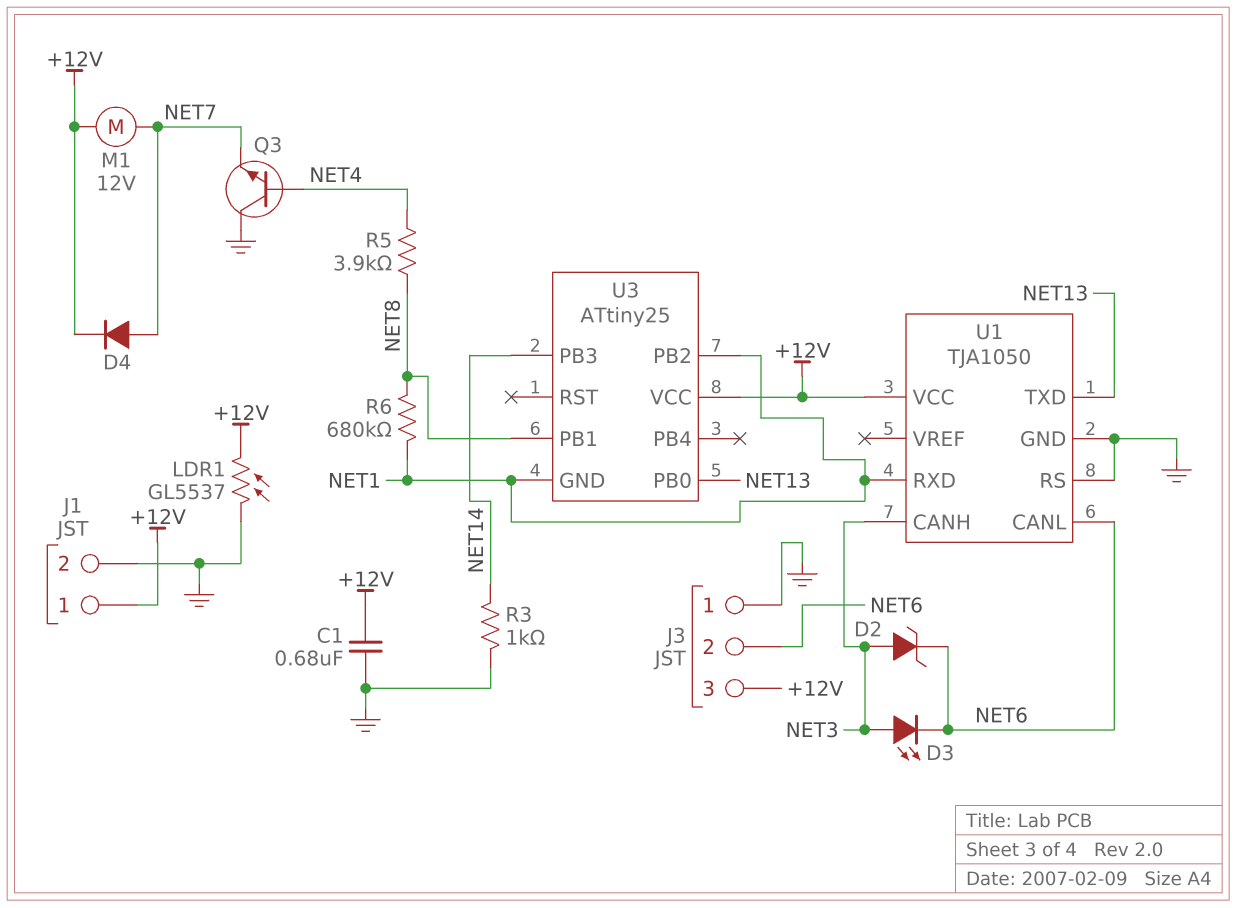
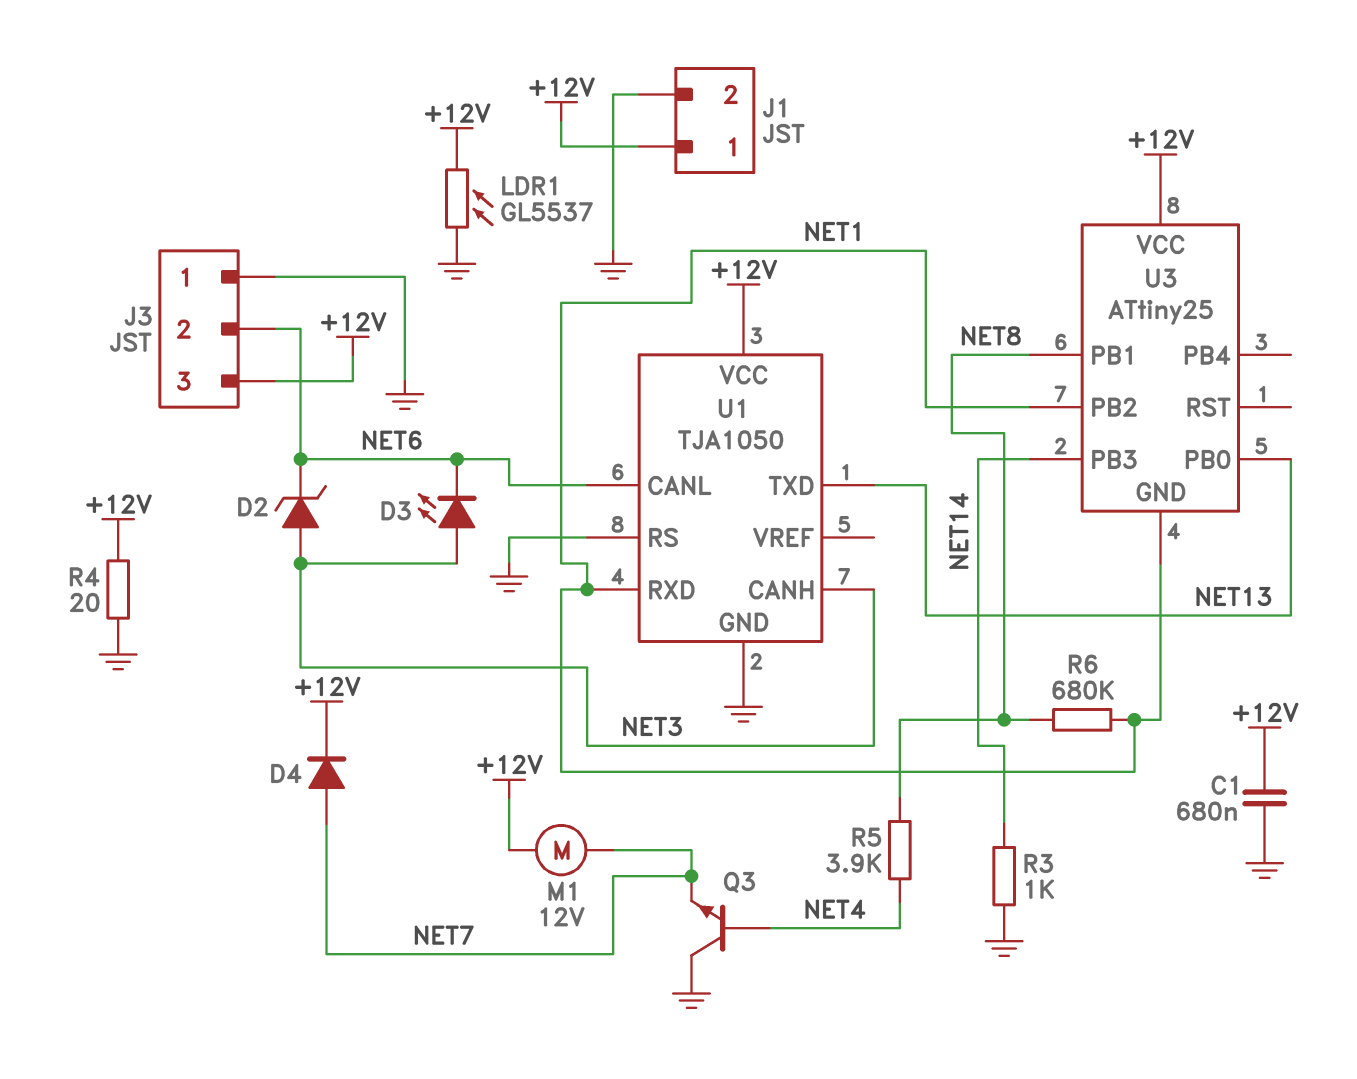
R4: none -> 20 (+12V, GND)

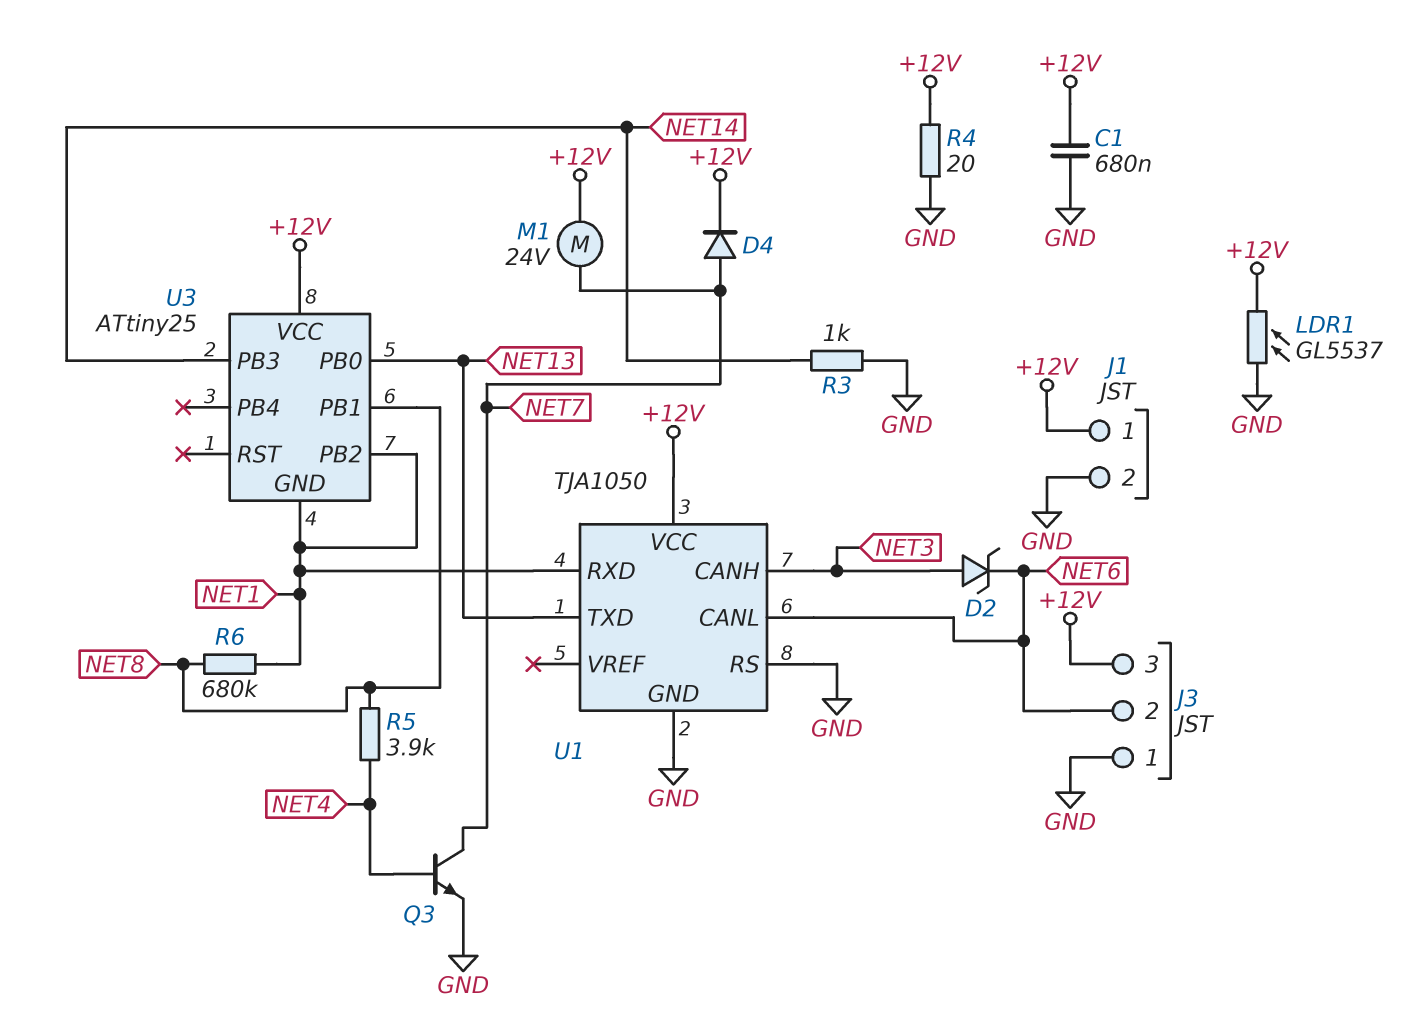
D3: LED (A NET3, K NET6) -> none
M1: motor 12V (+12V, NET7) -> motor 24V (+12V, NET7)
Q3: NPN (B NET4, C GND, E NET7) -> NPN (B NET4, C NET7, E GND)

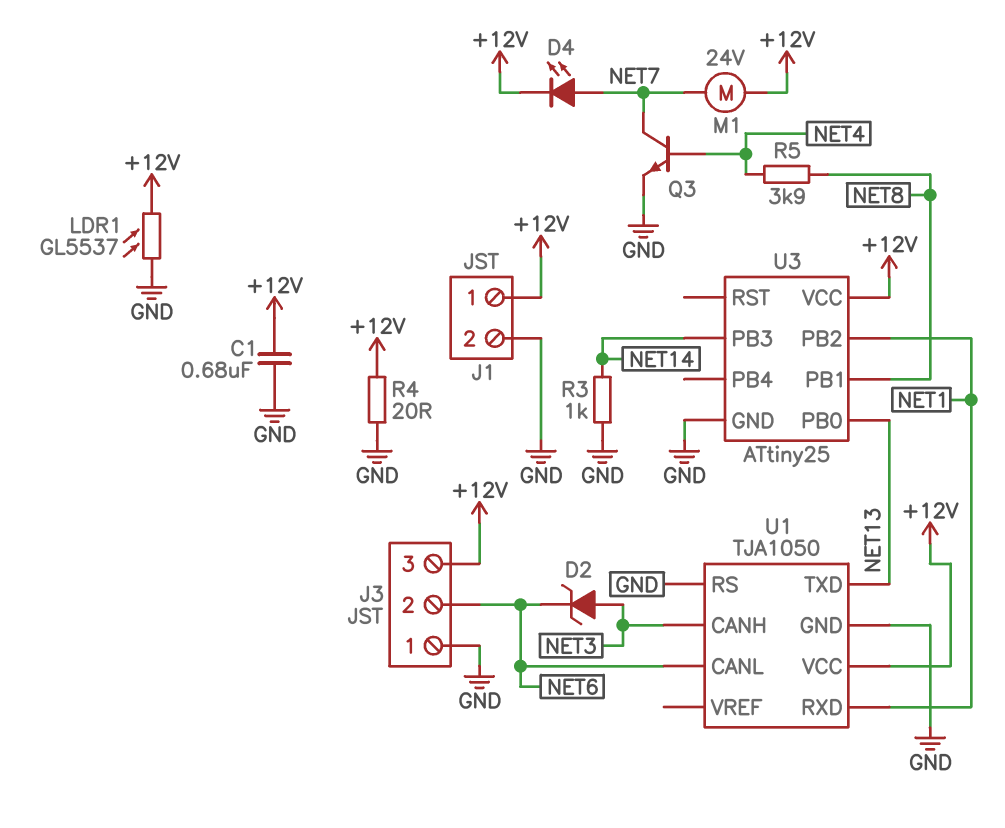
D4: diode (A NET7, K +12V) -> LED (A NET7, K +12V)
R6: 680k (NET1, NET8) -> none
U3 pin GND: NET1 -> GND

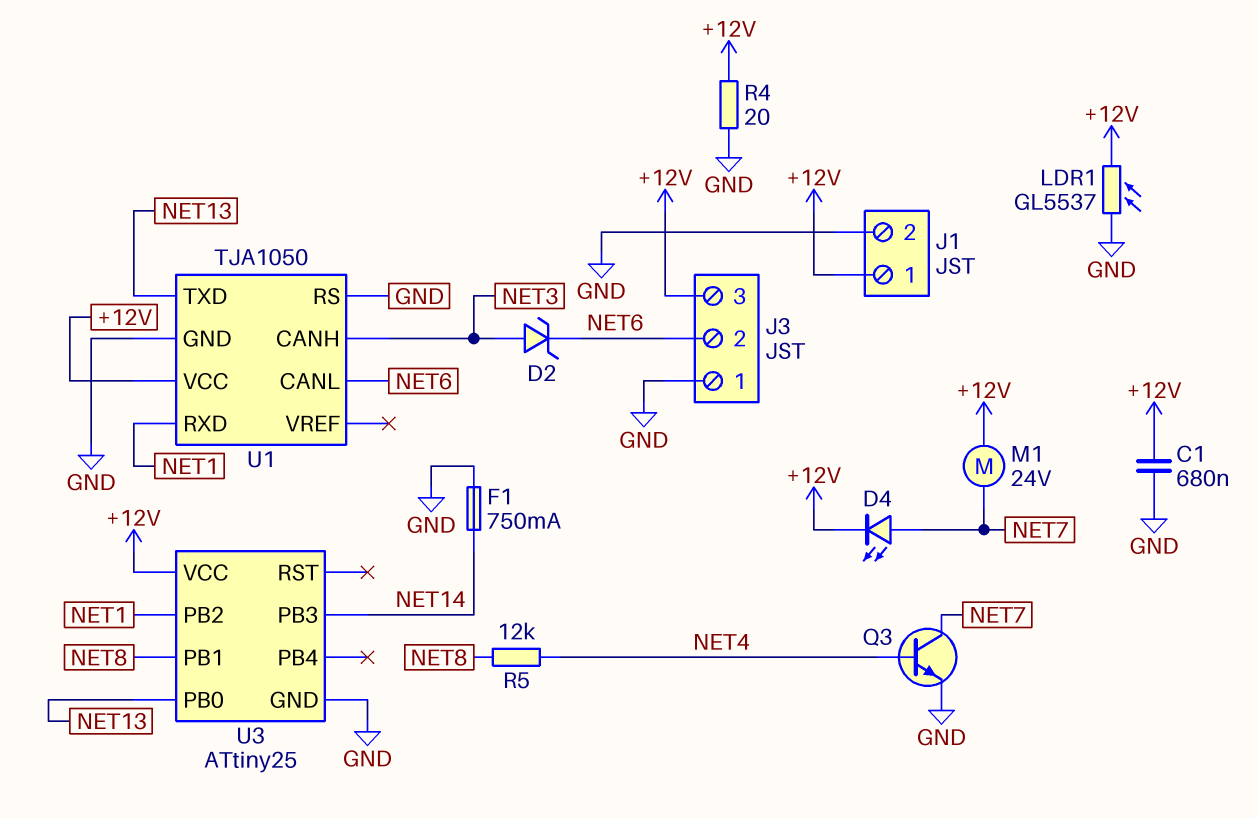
F1: none -> 750mA (GND, NET14)
R3: 1k (GND, NET14) -> none
R5: 3.9k (NET4, NET8) -> 12k (NET4, NET8)

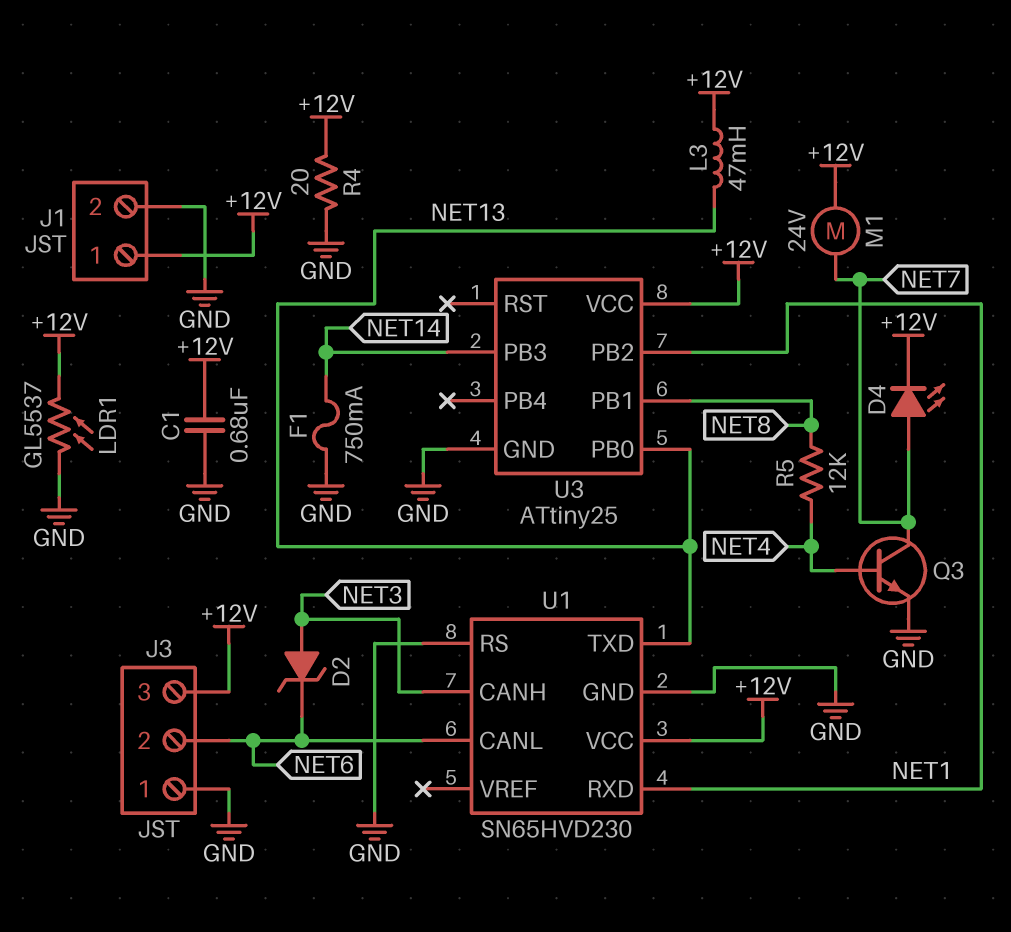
L3: none -> 47mH (+12V, NET13)
U1: TJA1050 -> SN65HVD230

